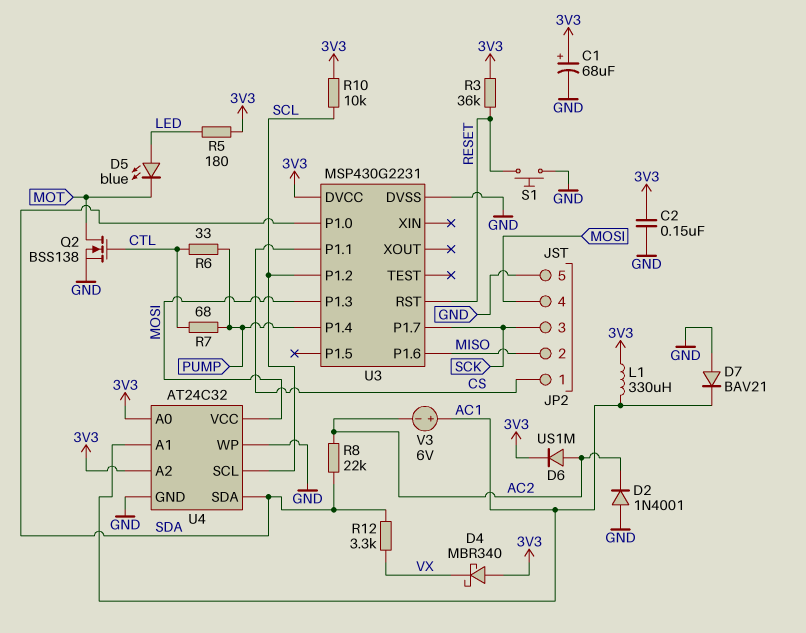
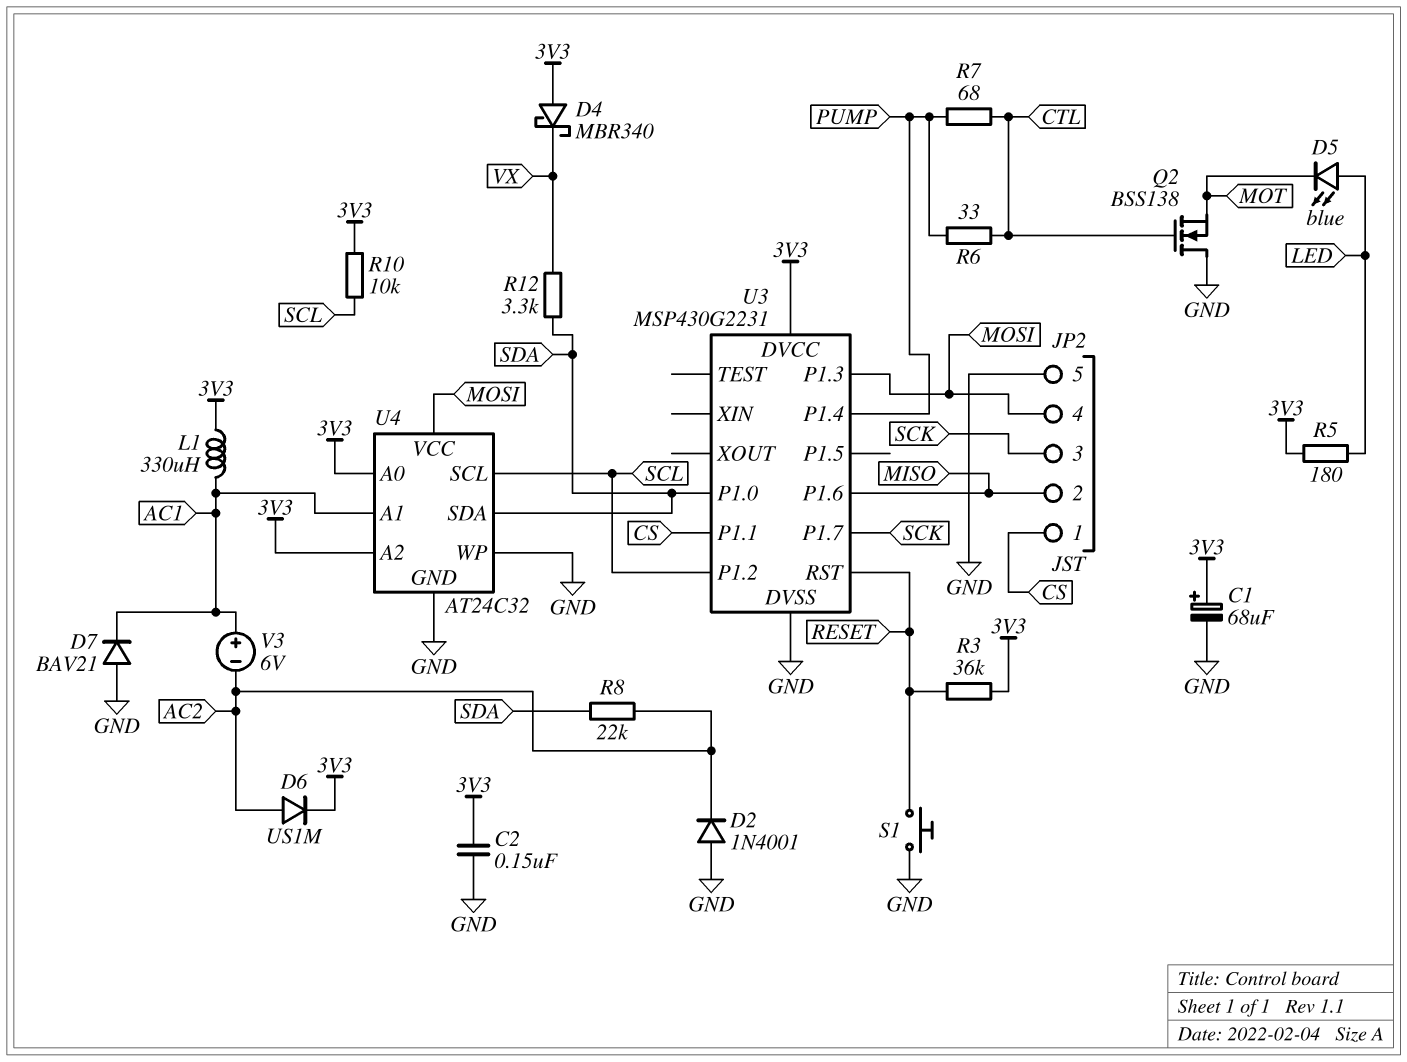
Q2: NMOS BSS138 (G CTL, D MOT, S GND) -> NMOS BSS138 (G CTL, D GND, S MOT)

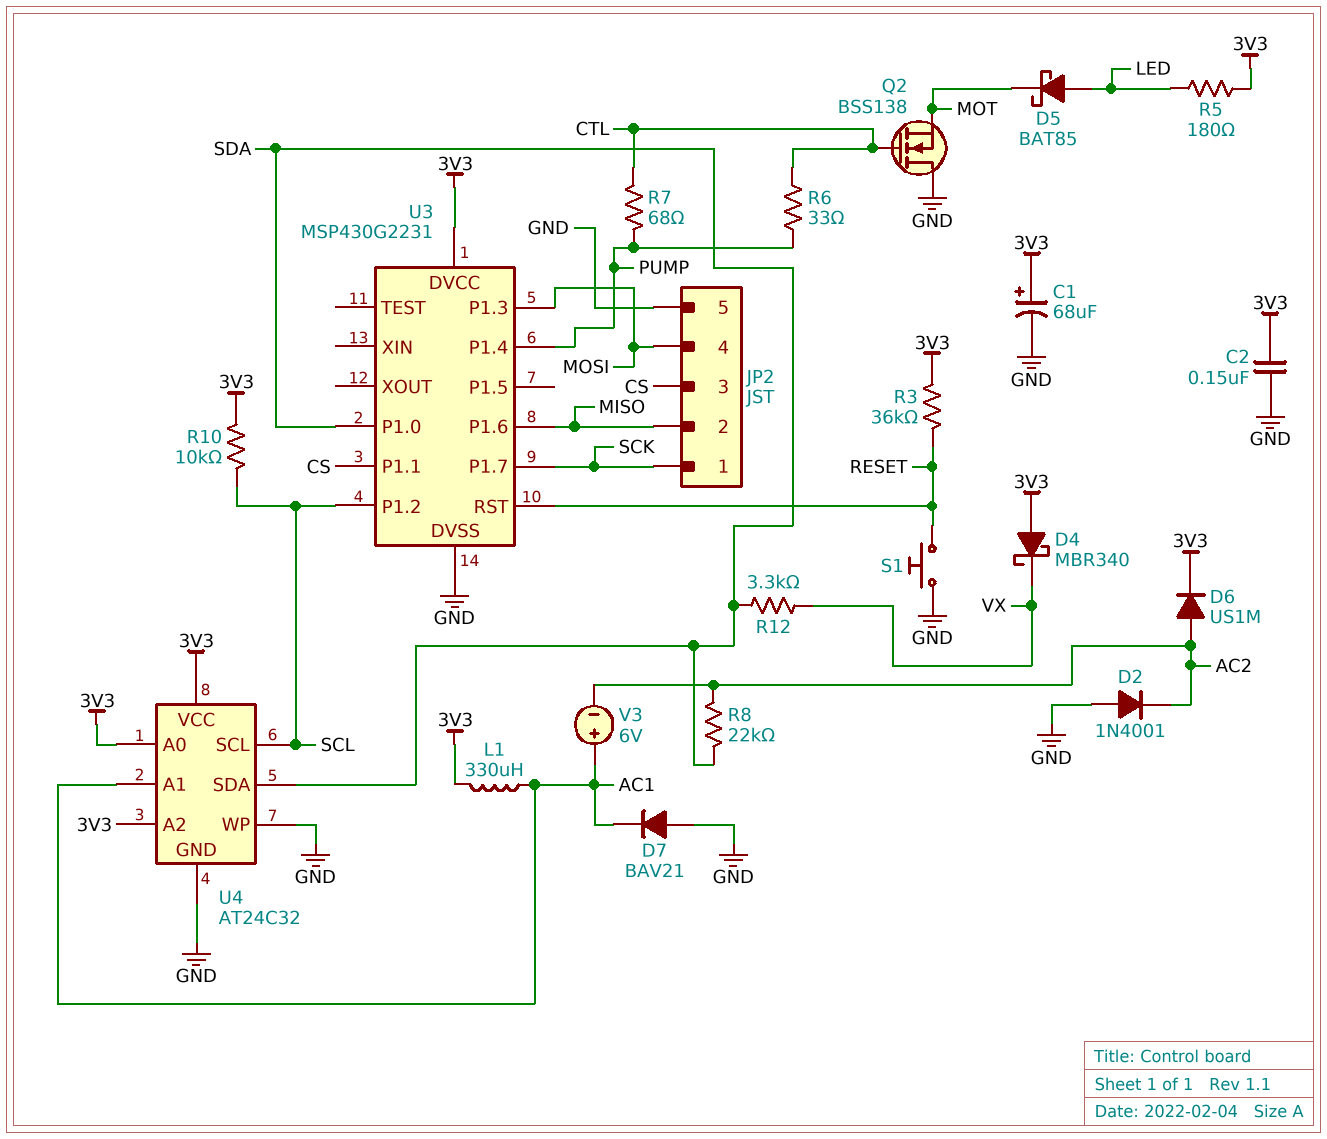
D5: LED blue (A LED, K MOT) -> schottky BAT85 (A LED, K MOT)
JP2 pin 1: CS -> SCK
JP2 pin 3: SCK -> CS
U4 pin VCC: MOSI -> 3V3

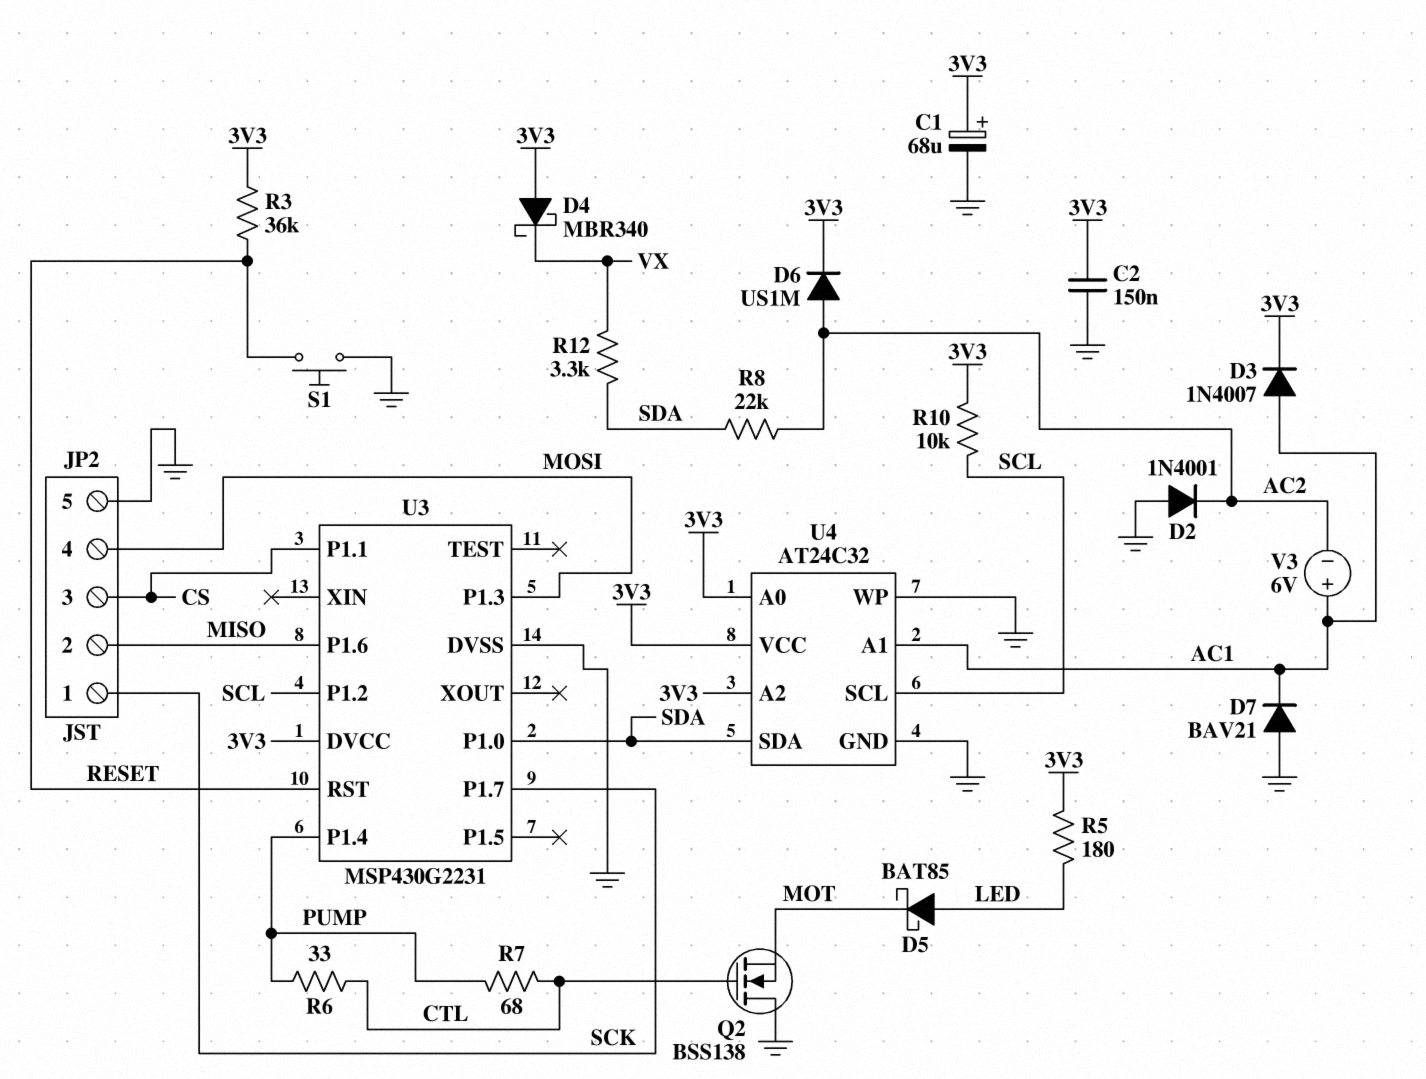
D3: none -> diode 1N4007 (A AC1, K 3V3)
L1: 330uH (3V3, AC1) -> none

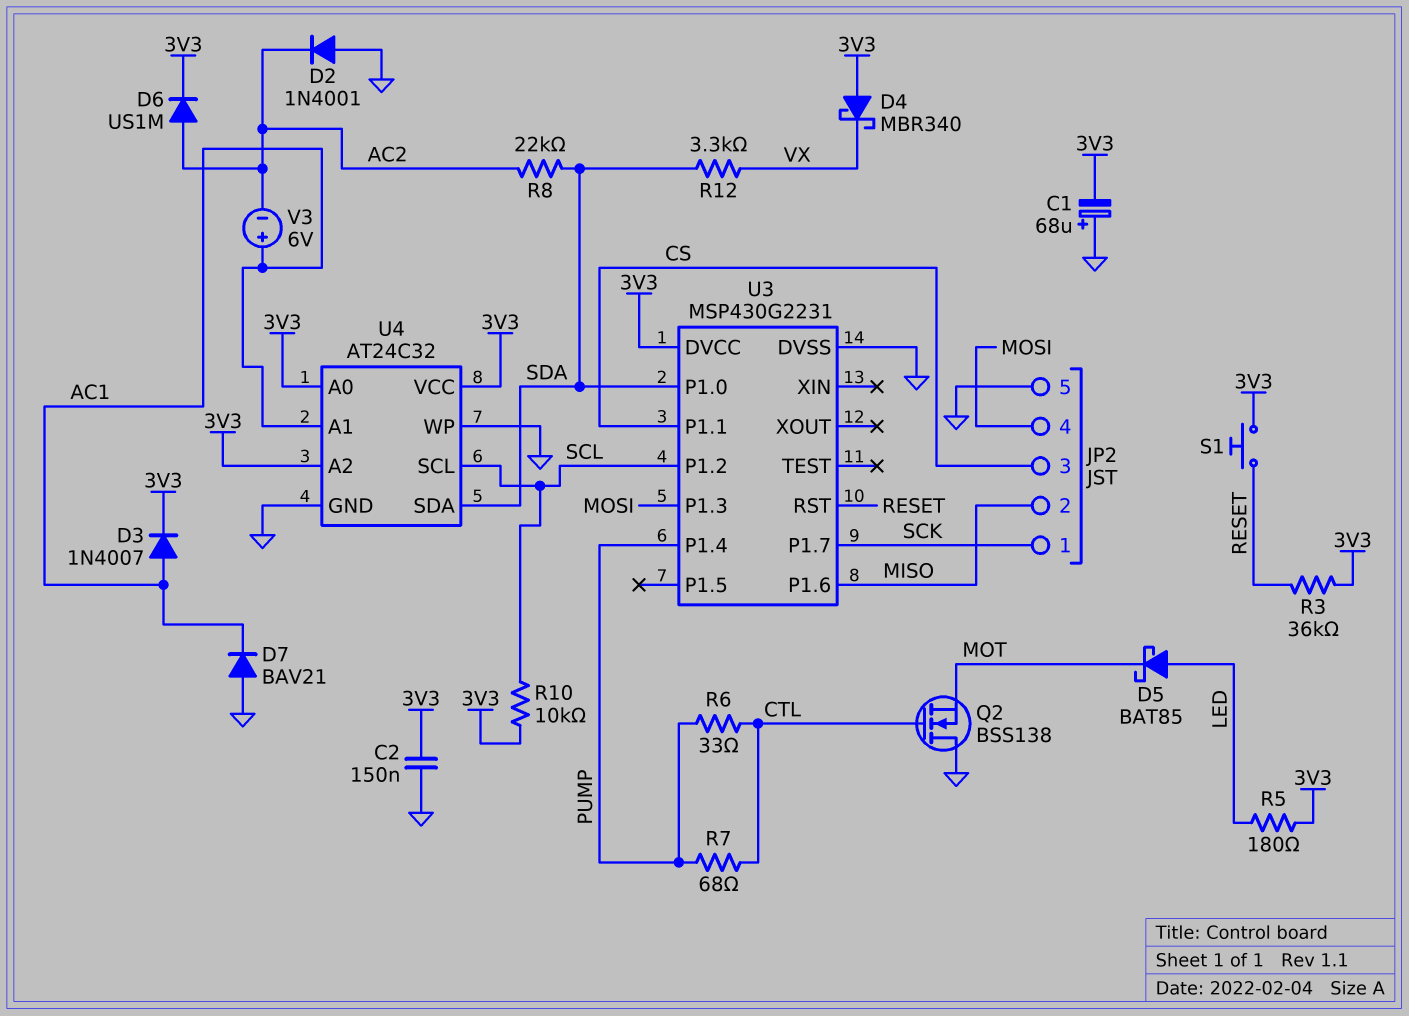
C1: 68uF (plus 3V3, minus GND) -> 68uF (plus GND, minus 3V3)
S1: button (GND, RESET) -> button (3V3, RESET)

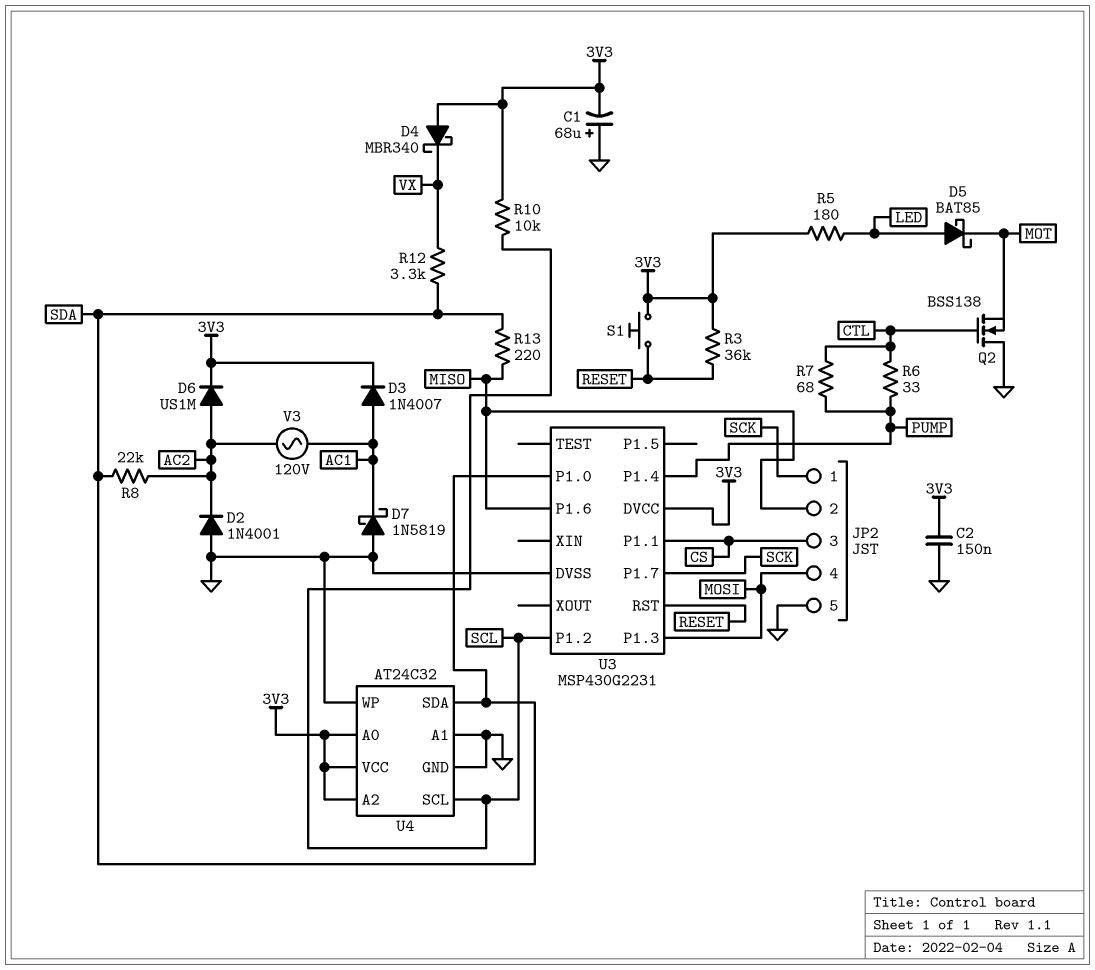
D7: diode BAV21 (A GND, K AC1) -> schottky 1N5819 (A GND, K AC1)
R13: none -> 220 (MISO, SDA)
U4 pin A1: AC1 -> GND
V3: 6V (plus AC1, minus AC2) -> AC 120V (AC1, AC2)

